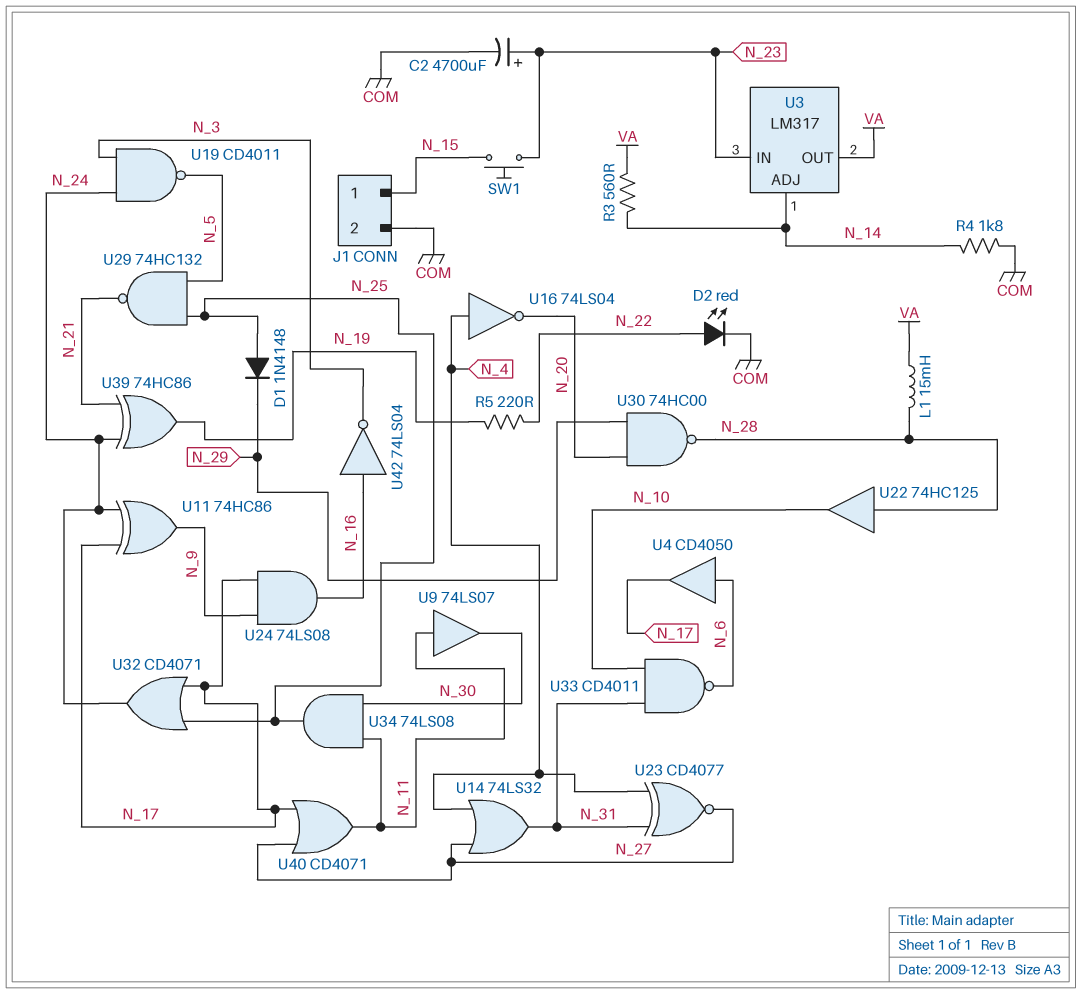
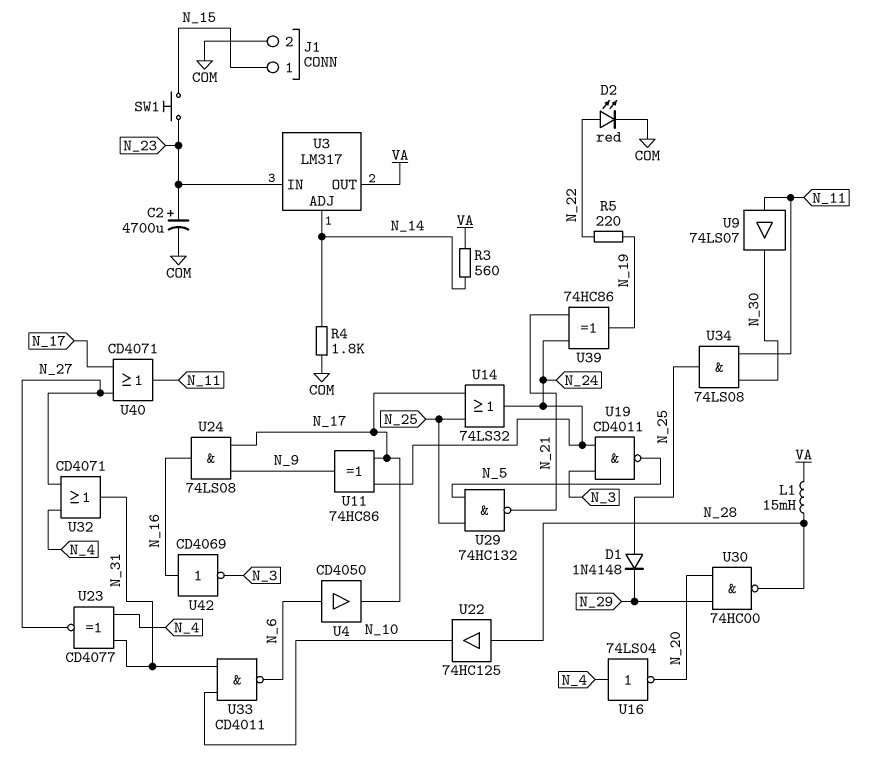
U14: OR 74LS32 (in N_4, in N_27, out N_31) -> OR 74LS32 (in N_17, in N_25, out N_24)
U32: OR CD4071 (in N_17, in N_25, out N_24) -> OR CD4071 (in N_4, in N_27, out N_31)
U42: NOT 74LS04 (in N_16, out N_3) -> NOT CD4069 (in N_16, out N_3)

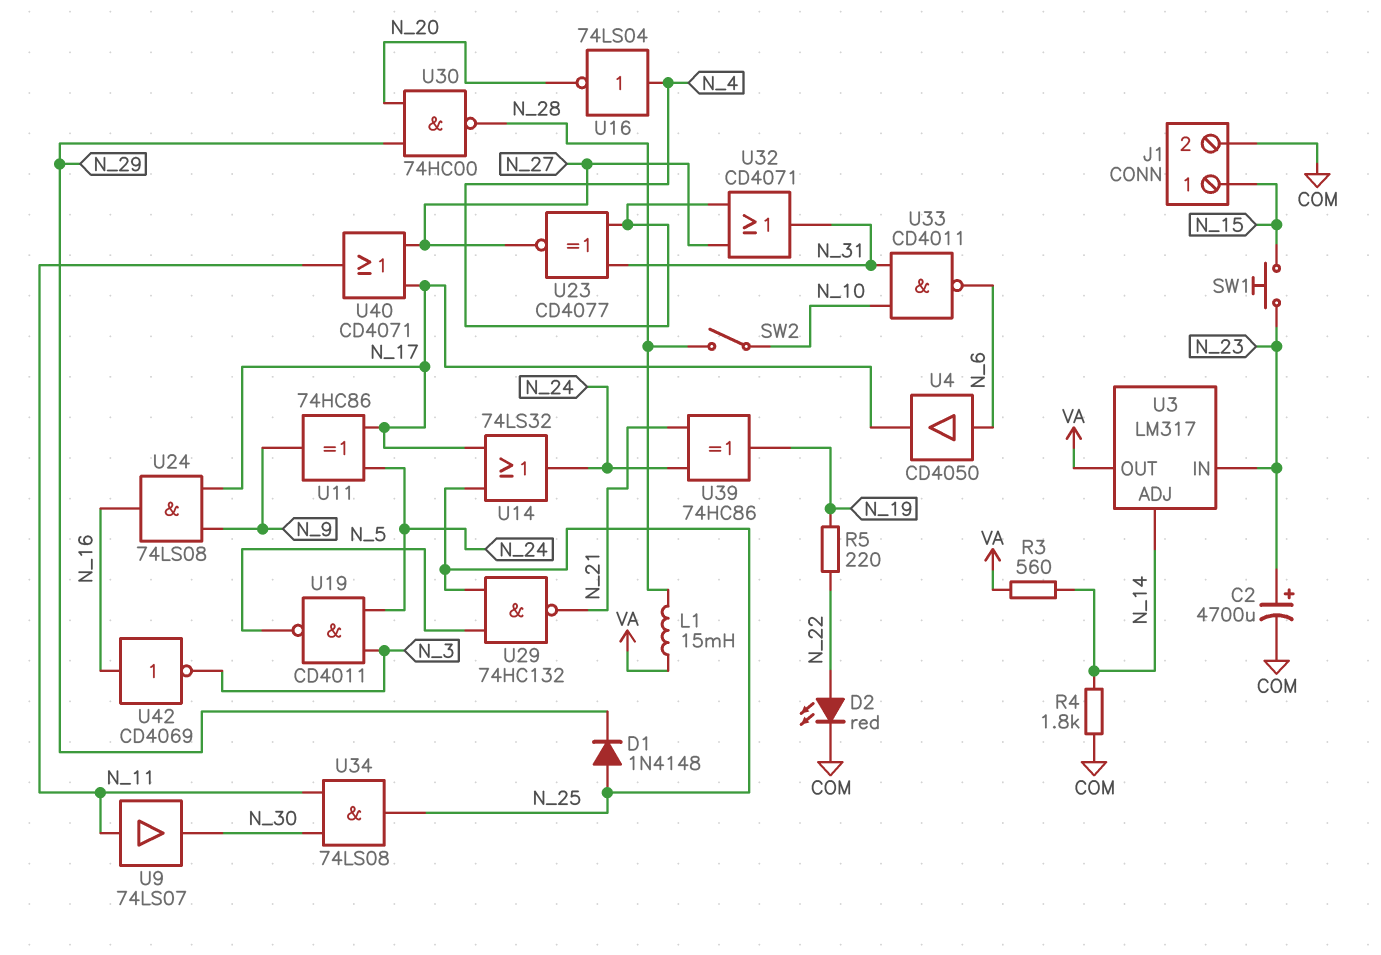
SW2: none -> switch (N_10, N_28)
U22: buffer 74HC125 (in N_28, out N_10) -> none

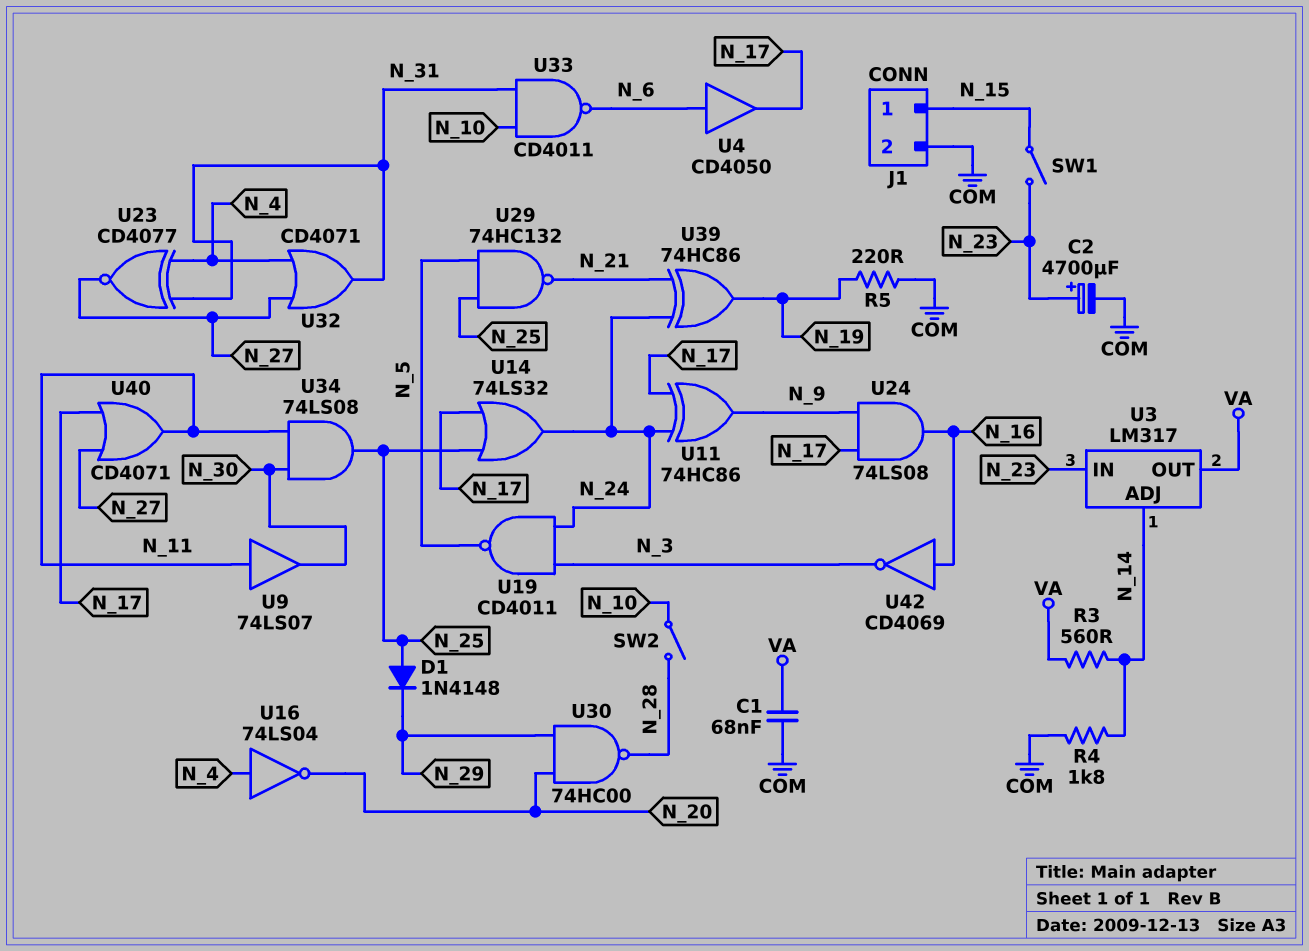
C1: none -> 68nF (COM, VA)
D2: LED red (A N_22, K COM) -> none
L1: 15mH (N_28, VA) -> none
R5: 220 (N_19, N_22) -> 220 (COM, N_19)
SW1: button (N_15, N_23) -> switch (N_15, N_23)

